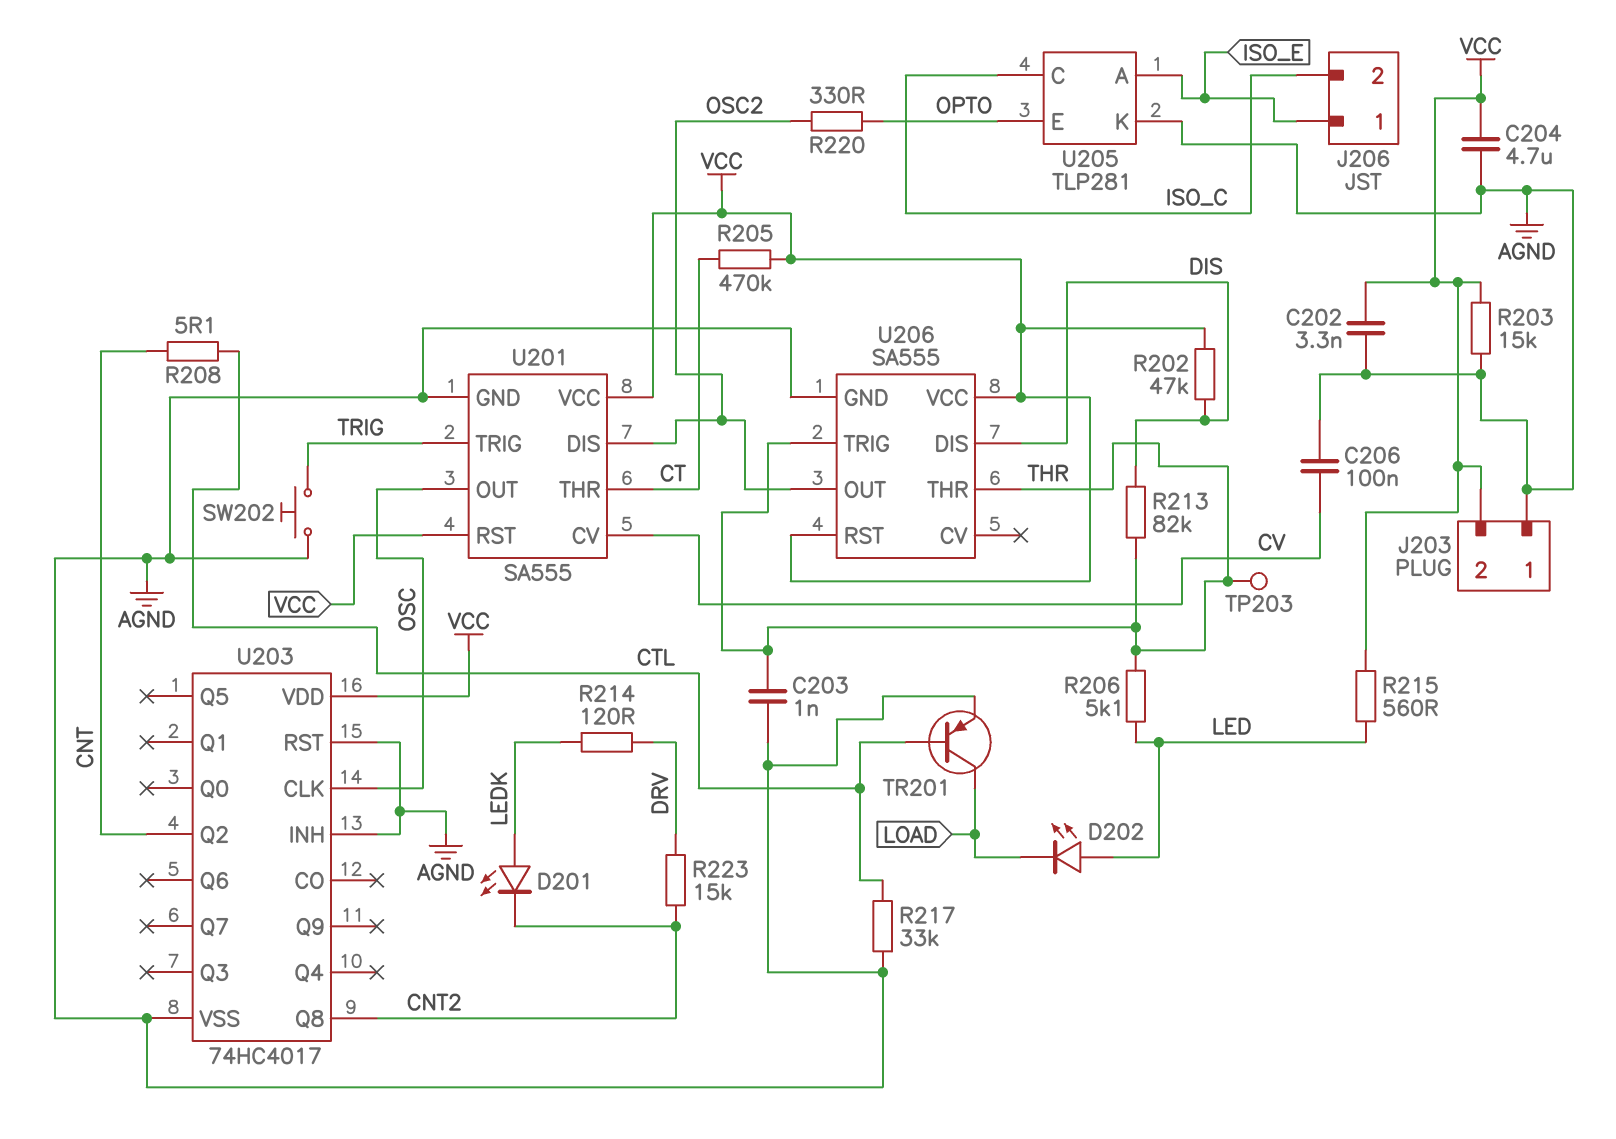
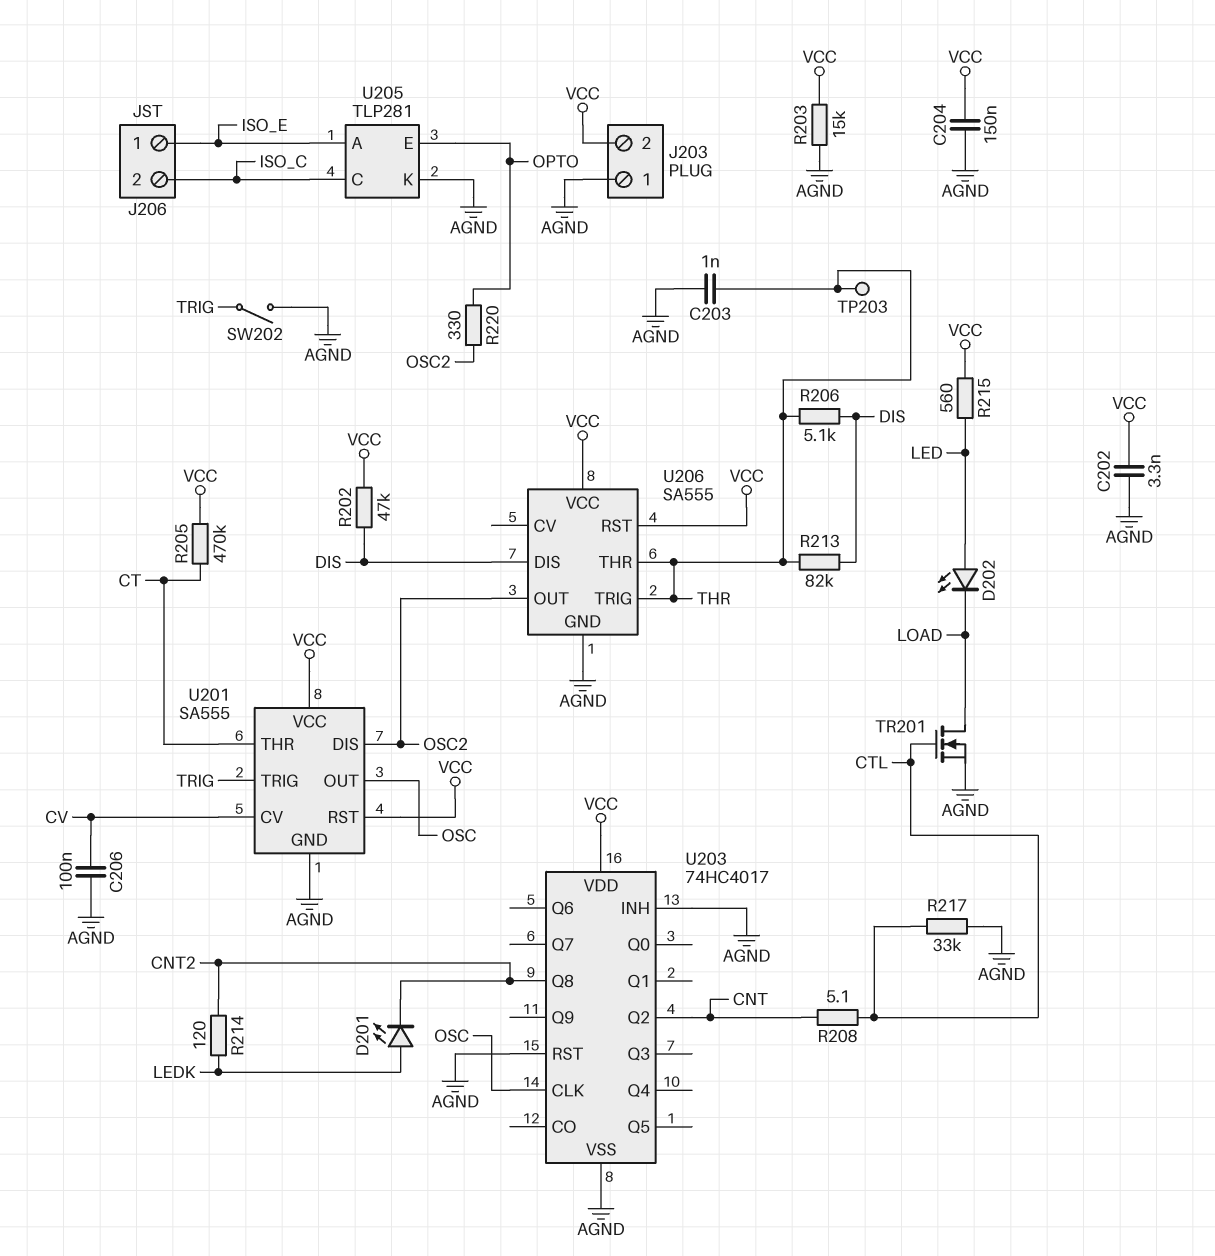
C204: 4.7uF (AGND, VCC) -> 150nF (AGND, VCC)
R206: 5.1k (LED, THR) -> 5.1k (DIS, THR)
R214: 120 (DRV, LEDK) -> 120 (CNT2, LEDK)
R223: 15k (CNT2, DRV) -> none
SW202: button (AGND, TRIG) -> switch (AGND, TRIG)
TR201: PNP (B CTL, C LOAD, E AGND) -> NMOS (G CTL, D LOAD, S AGND)

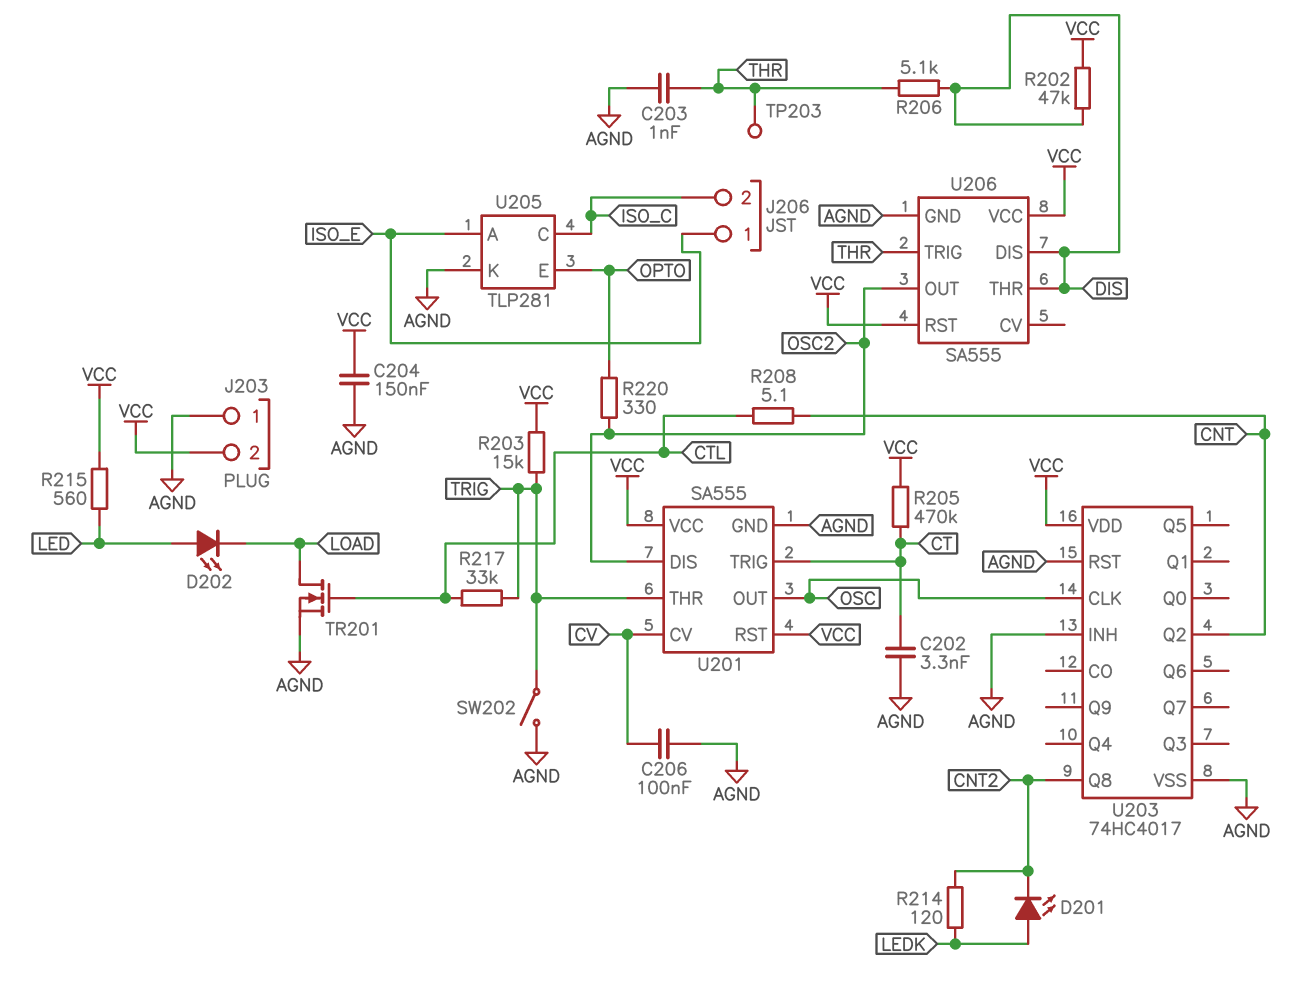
C202: 3.3nF (AGND, VCC) -> 3.3nF (AGND, CT)
R203: 15k (AGND, VCC) -> 15k (TRIG, VCC)
R213: 82k (DIS, THR) -> none
R217: 33k (AGND, CTL) -> 33k (CTL, TRIG)
U201 pin THR: CT -> TRIG
U201 pin TRIG: TRIG -> CT
U206 pin THR: THR -> DIS

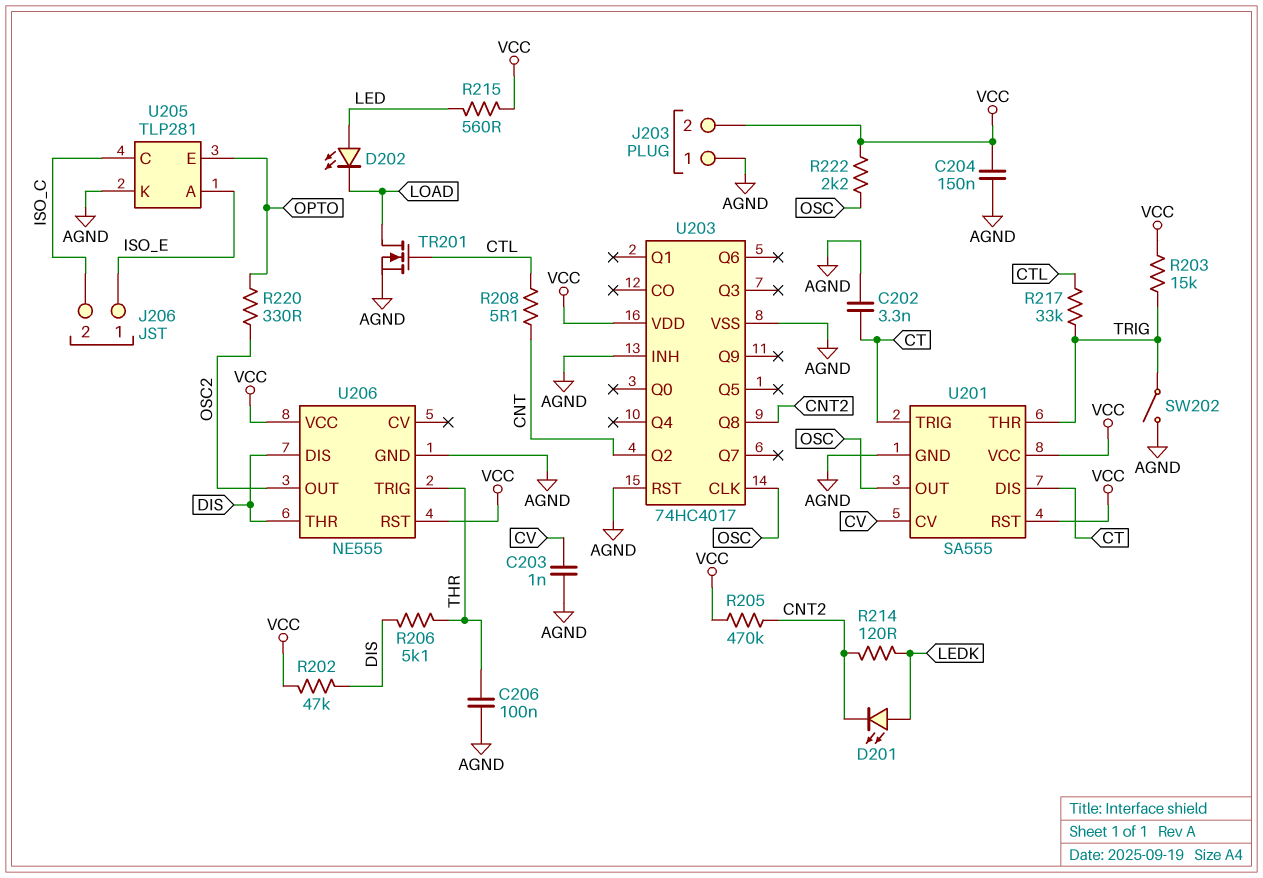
C203: 1nF (AGND, THR) -> 1nF (AGND, CV)
C206: 100nF (AGND, CV) -> 100nF (AGND, THR)
R205: 470k (CT, VCC) -> 470k (CNT2, VCC)
R222: none -> 2.2k (OSC, VCC)
TP203: test point (THR) -> none
U201 pin DIS: OSC2 -> CT
U206: SA555 -> NE555

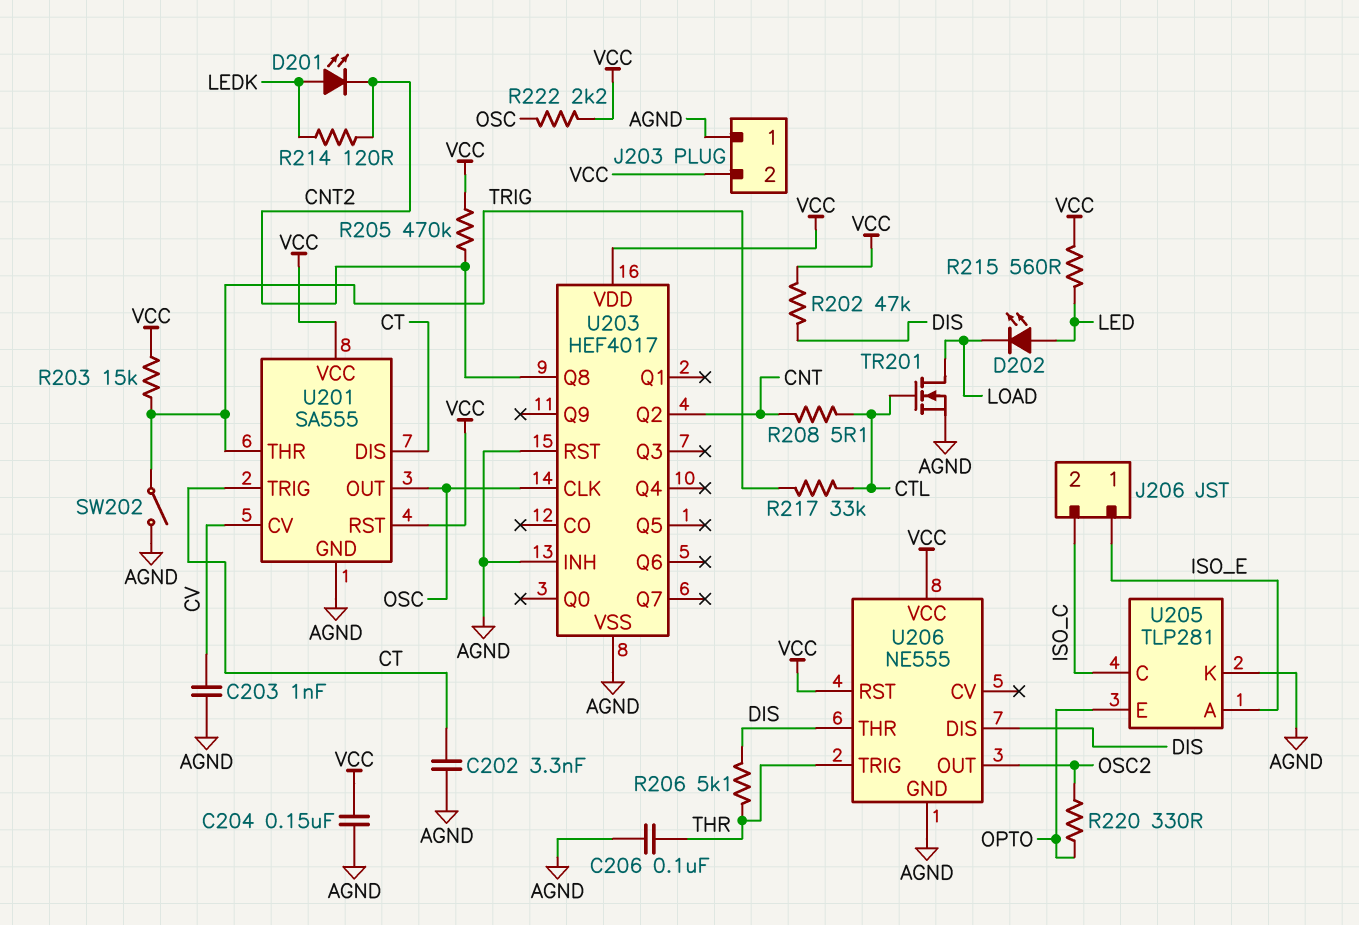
U203: 74HC4017 -> HEF4017

